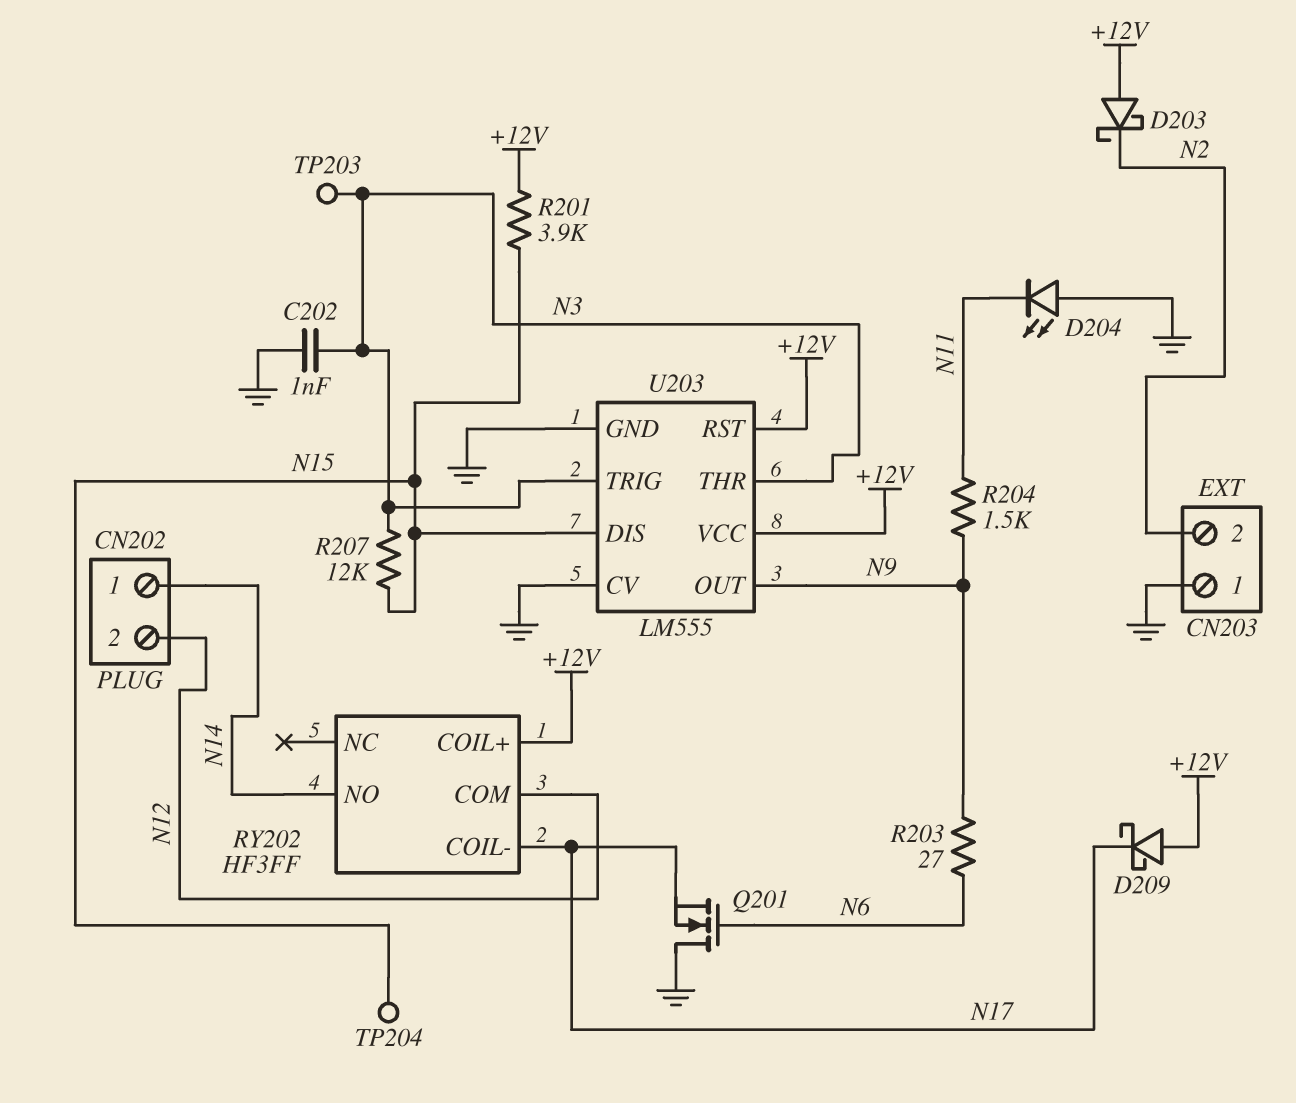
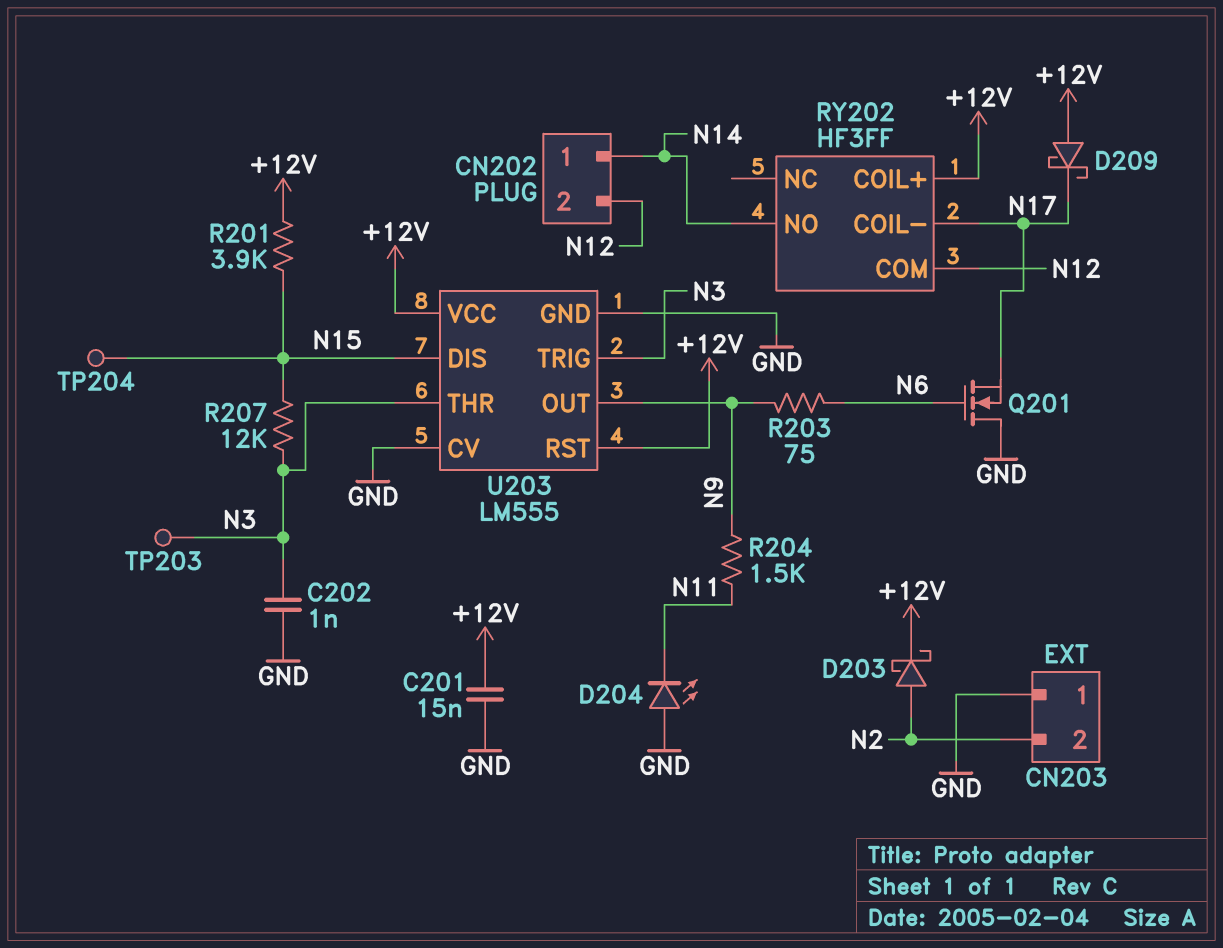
C201: none -> 15nF (+12V, GND)
D203: schottky (A +12V, K N2) -> schottky (A N2, K +12V)
R203: 27 (N6, N9) -> 75 (N6, N9)

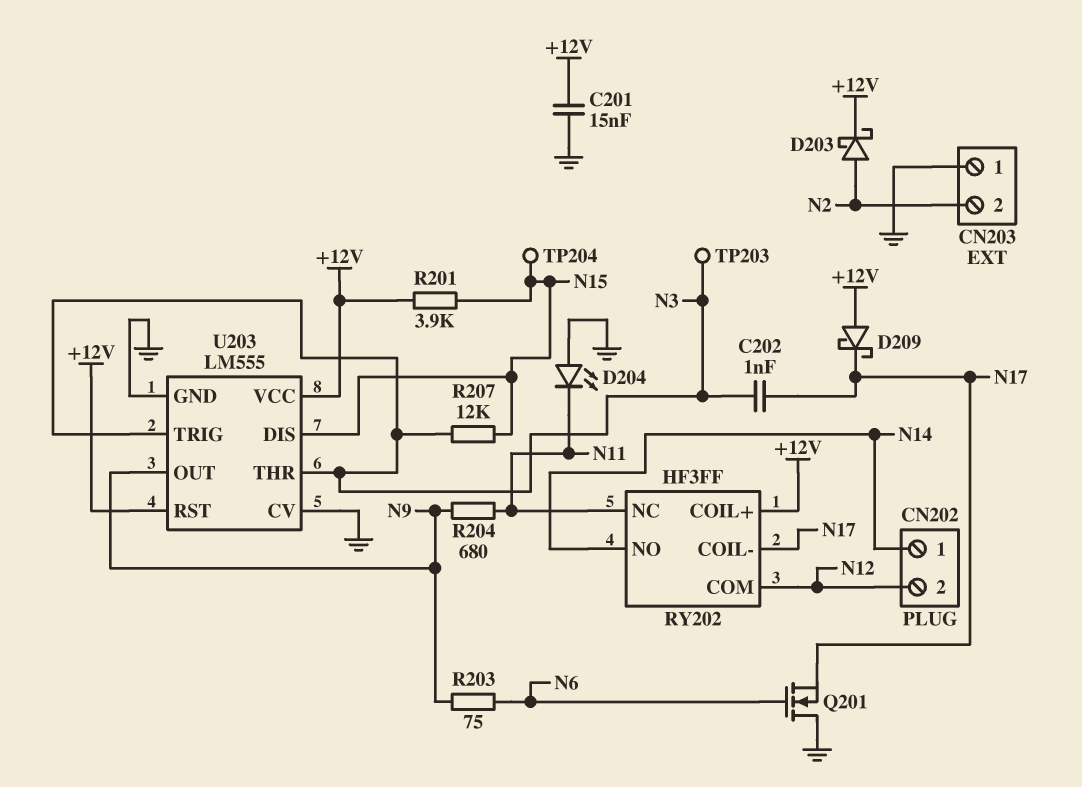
C202: 1nF (GND, N3) -> 1nF (N3, N17)
R204: 1.5k (N9, N11) -> 680 (N9, N11)
RY202 pin NC: none -> N11

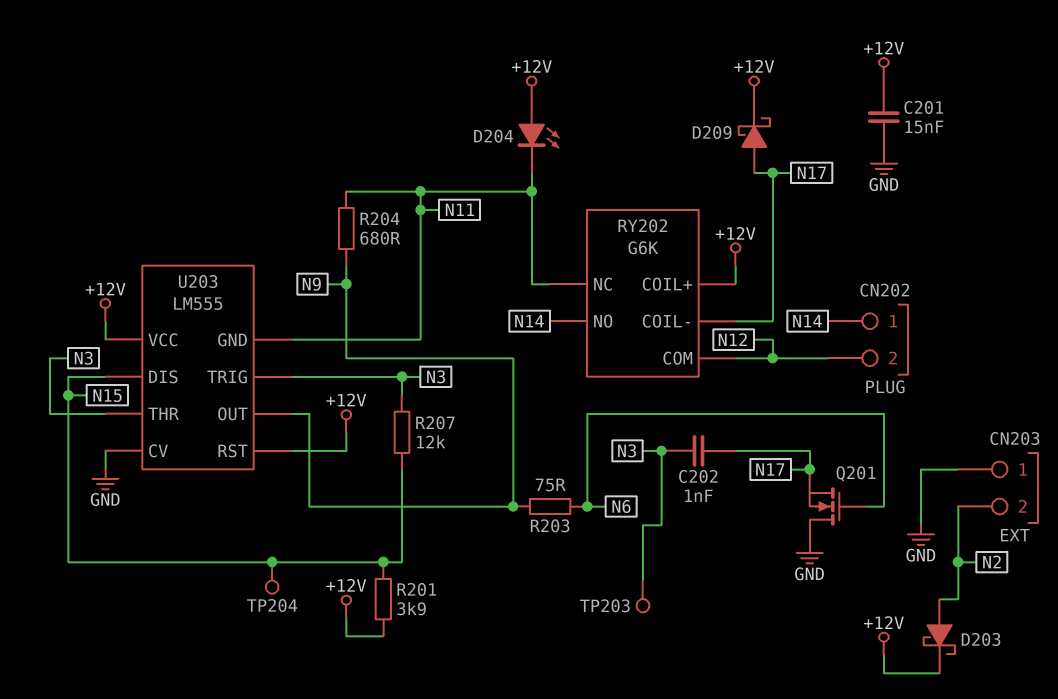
D204: LED (A GND, K N11) -> LED (A +12V, K N11)
D209: schottky (A +12V, K N17) -> schottky (A N17, K +12V)
RY202: HF3FF -> G6K
U203 pin GND: GND -> N11

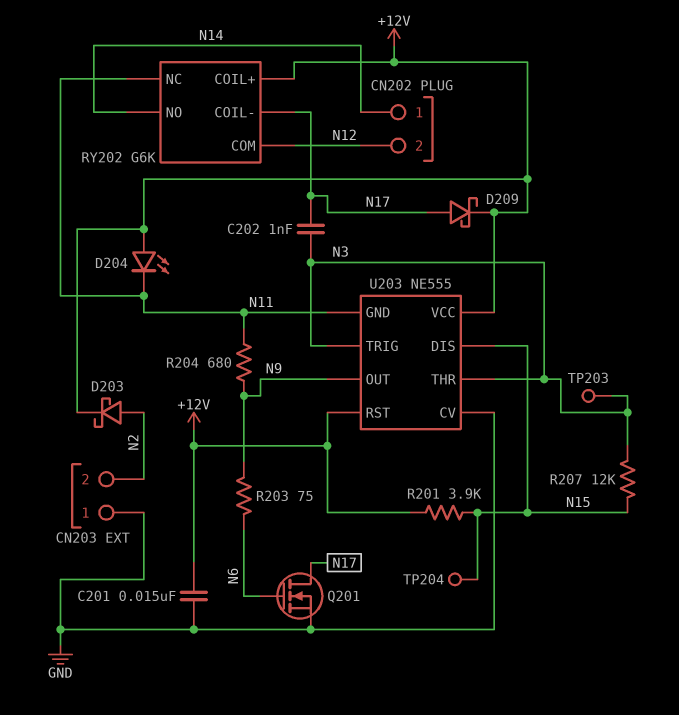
Q201: NMOS (G N6, D GND, S N17) -> NMOS (G N6, D N17, S GND)
U203: LM555 -> NE555

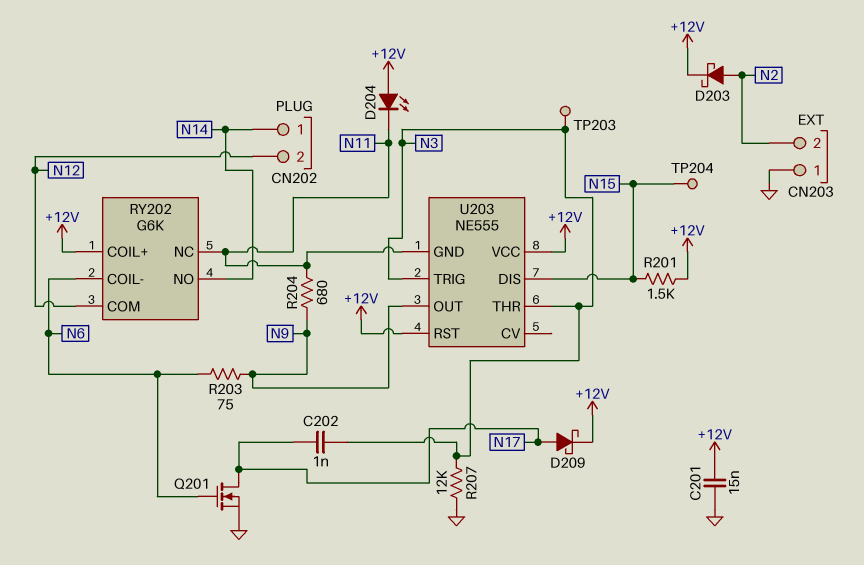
R201: 3.9k (+12V, N15) -> 1.5k (+12V, N15)
R207: 12k (N3, N15) -> 12k (GND, N3)
RY202 pin COIL-: N17 -> N6
U203 pin CV: GND -> none

